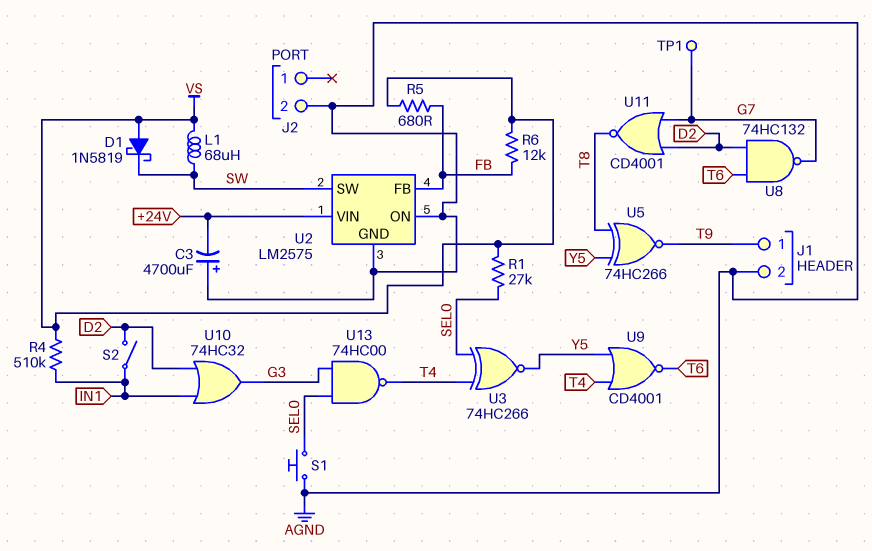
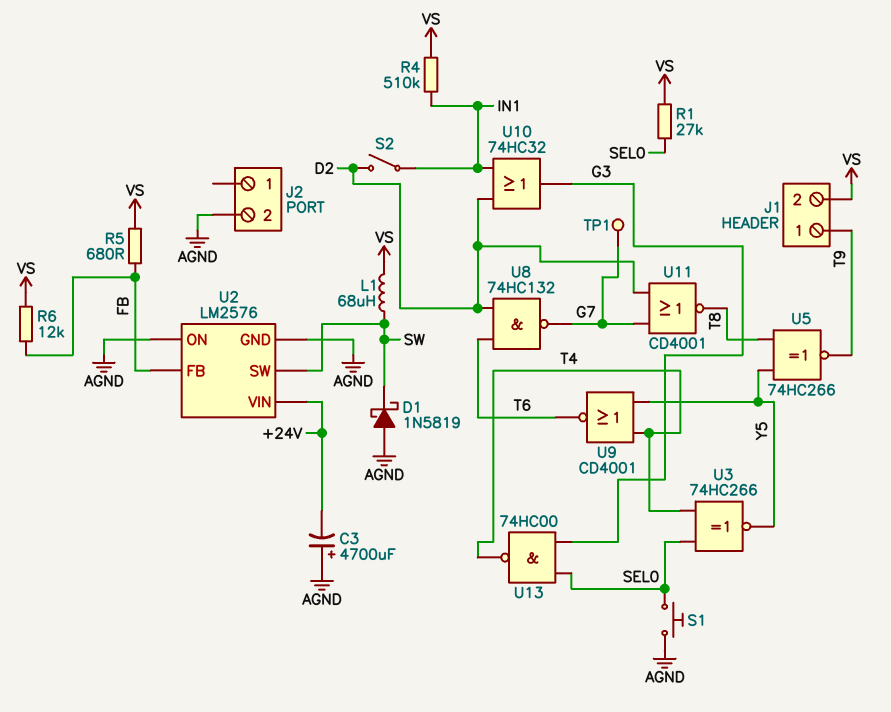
D1: schottky 1N5819 (A VS, K SW) -> schottky 1N5819 (A AGND, K SW)
J1 pin 2: AGND -> VS
U2: LM2575 -> LM2576

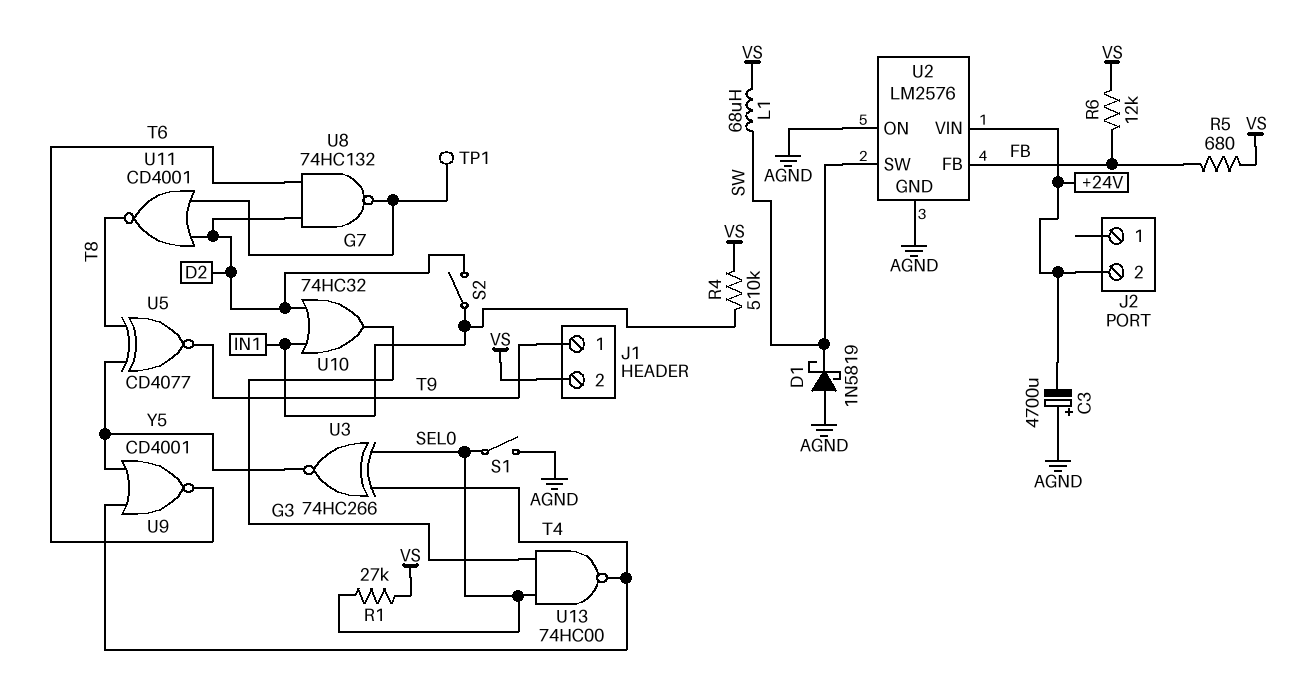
J2 pin 2: AGND -> +24V
S1: button (AGND, SEL0) -> switch (AGND, SEL0)
U5: XNOR 74HC266 (in T8, in Y5, out T9) -> XNOR CD4077 (in T8, in Y5, out T9)

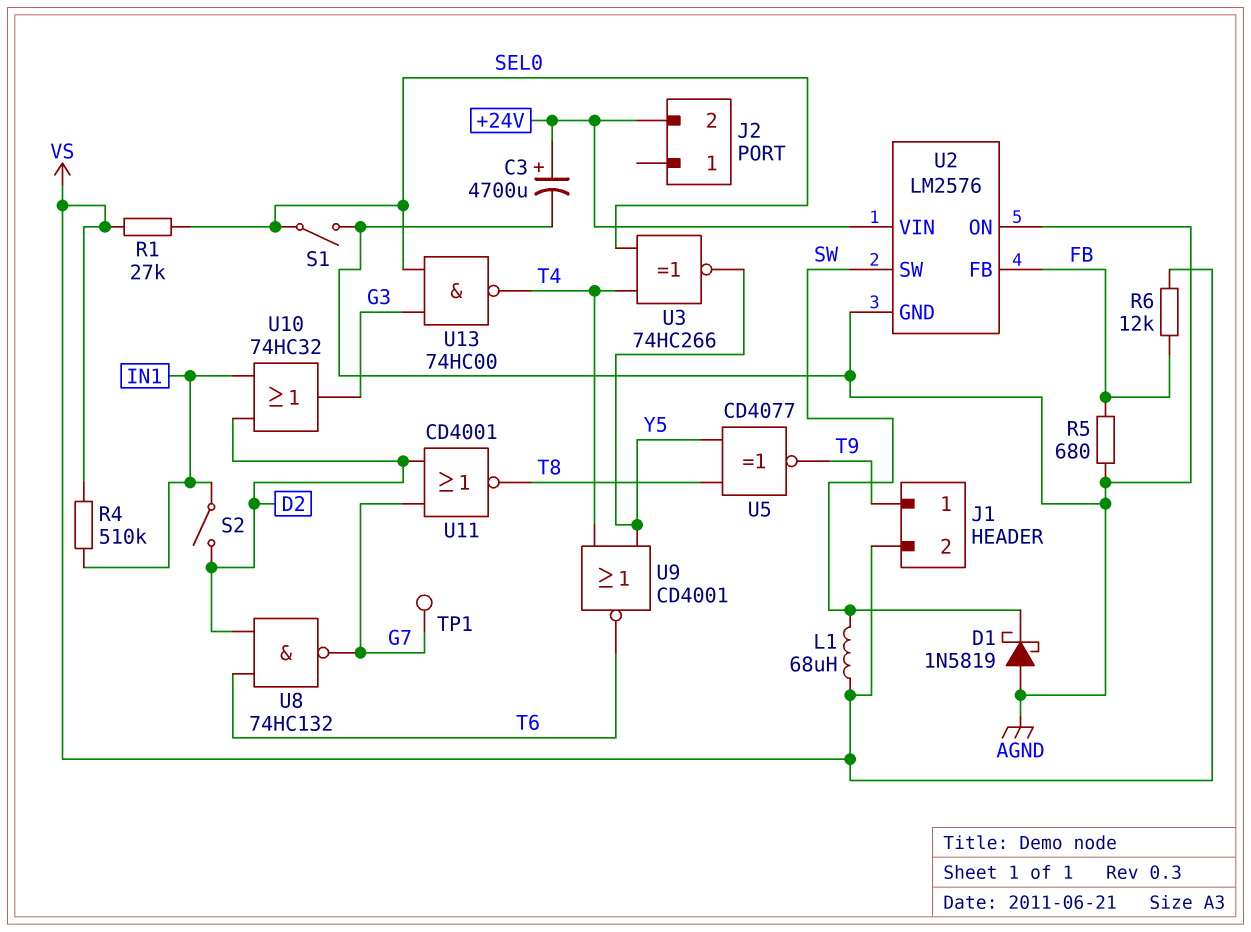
C3: 4700uF (plus AGND, minus +24V) -> 4700uF (plus +24V, minus AGND)
R5: 680 (FB, VS) -> 680 (AGND, FB)

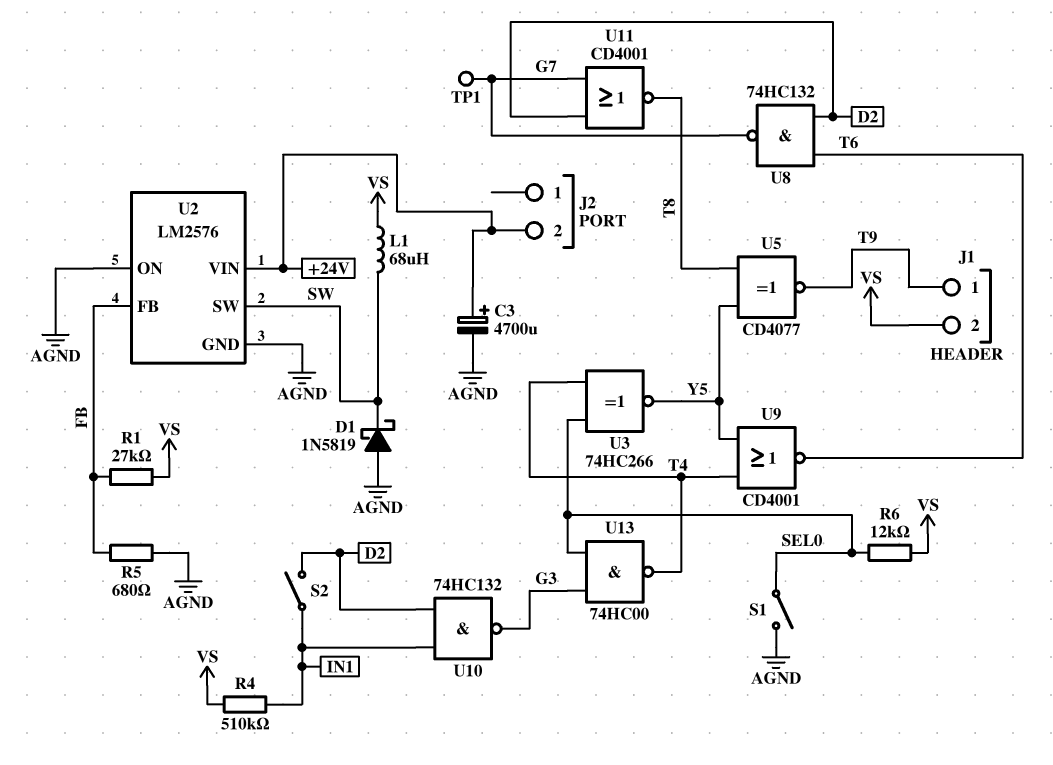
R1: 27k (SEL0, VS) -> 27k (FB, VS)
R6: 12k (FB, VS) -> 12k (SEL0, VS)
U10: OR 74HC32 (in D2, in IN1, out G3) -> NAND 74HC132 (in D2, in IN1, out G3)

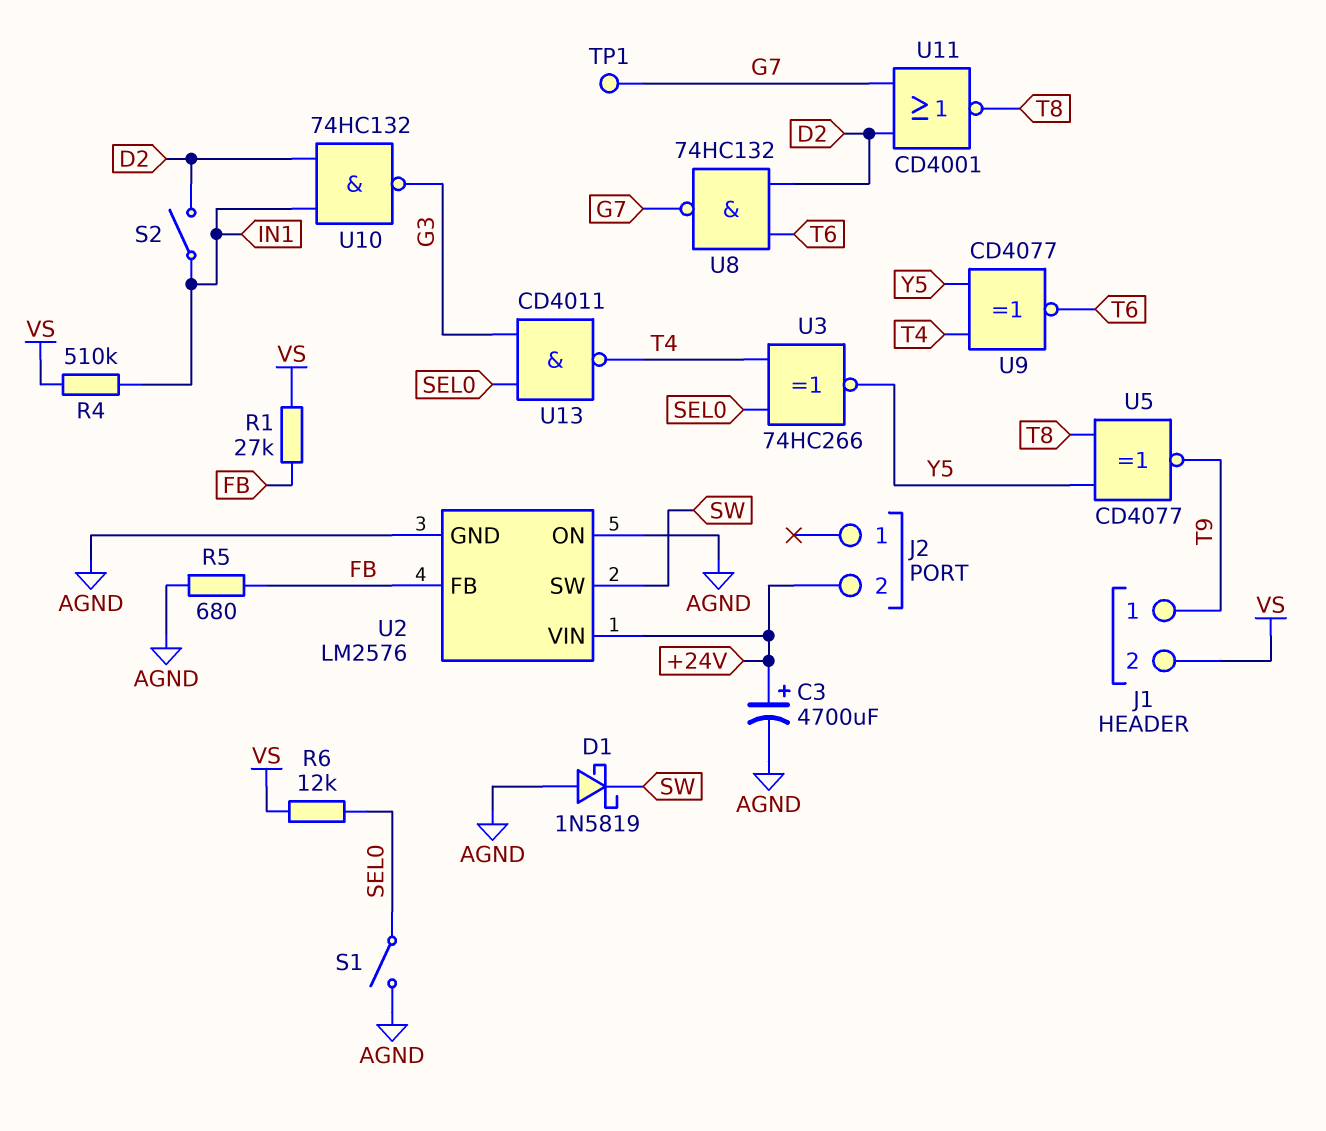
L1: 68uH (SW, VS) -> none
U9: NOR CD4001 (in T4, in Y5, out T6) -> XNOR CD4077 (in T4, in Y5, out T6)
U13: NAND 74HC00 (in G3, in SEL0, out T4) -> NAND CD4011 (in G3, in SEL0, out T4)

